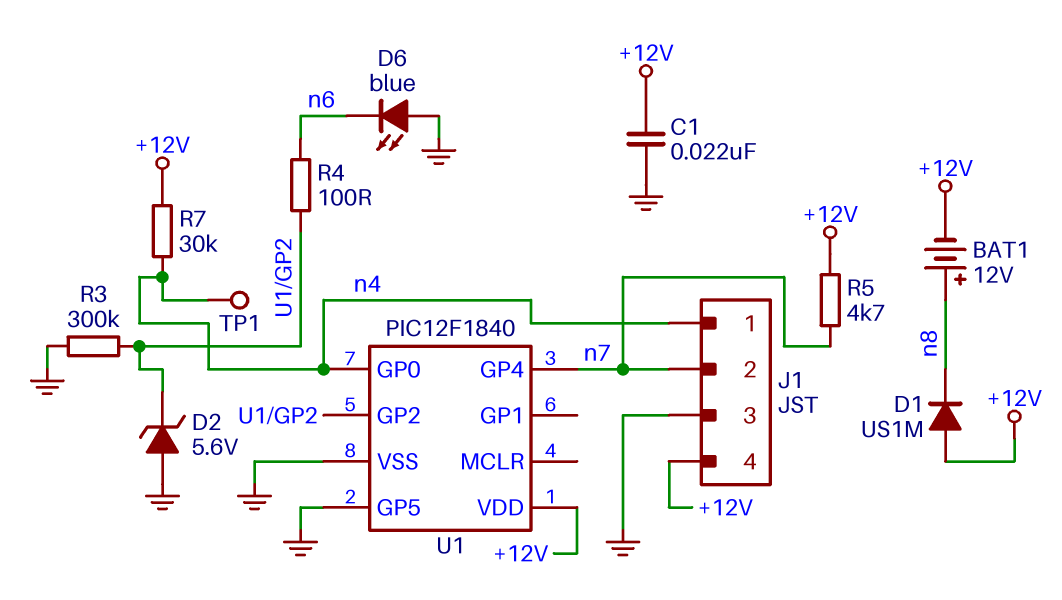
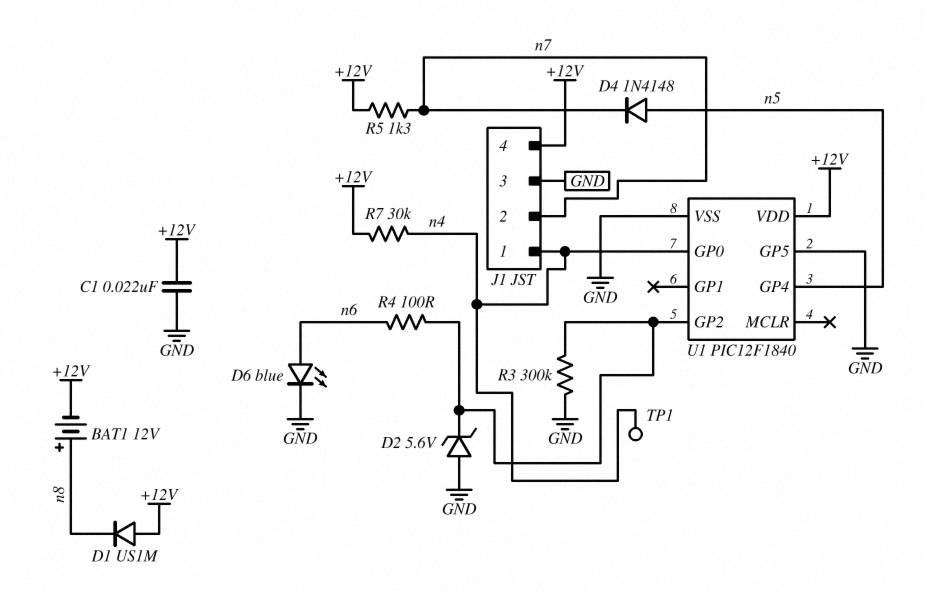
D4: none -> diode 1N4148 (A n5, K n7)
D6: LED blue (A GND, K n6) -> LED blue (A n6, K GND)
R5: 4.7k (+12V, n7) -> 1.3k (+12V, n7)
U1 pin GP4: n7 -> n5

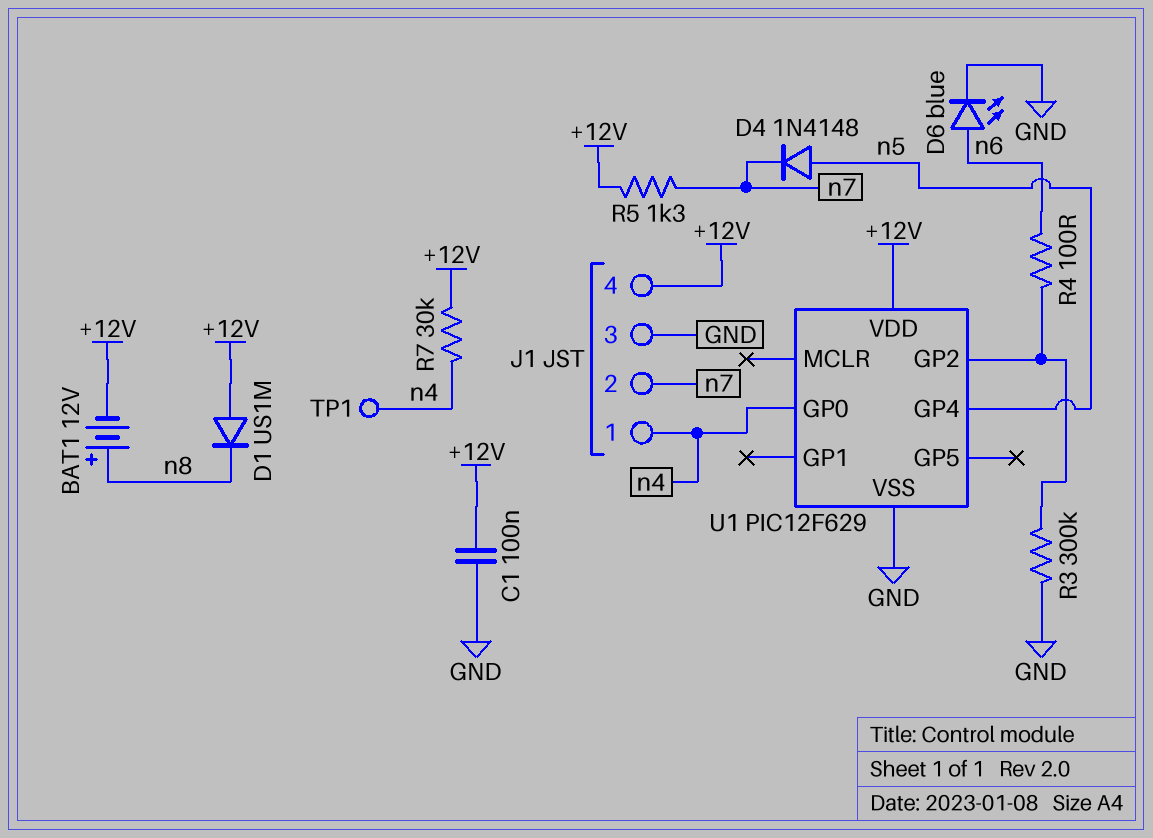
C1: 22nF (+12V, GND) -> 100nF (+12V, GND)
D2: zener 5.6V (A GND, K U1/GP2) -> none
U1: PIC12F1840 -> PIC12F629
U1 pin GP5: GND -> none

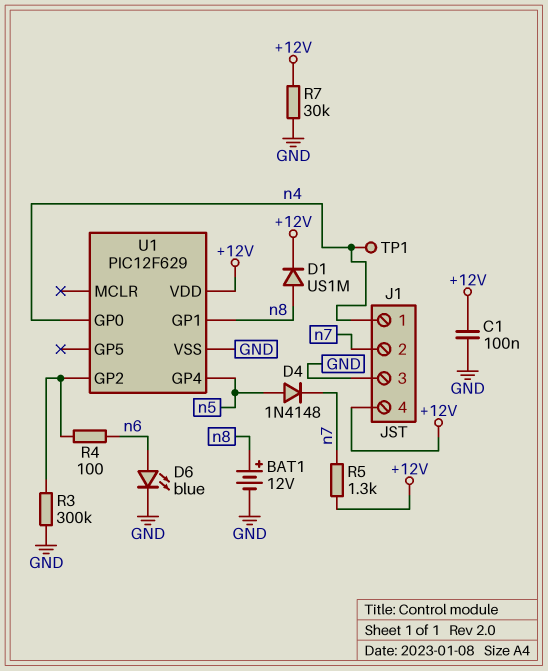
BAT1: 12V (plus n8, minus +12V) -> 12V (plus n8, minus GND)
D1: diode US1M (A +12V, K n8) -> diode US1M (A n8, K +12V)
R7: 30k (+12V, n4) -> 30k (+12V, GND)
U1 pin GP1: none -> n8

